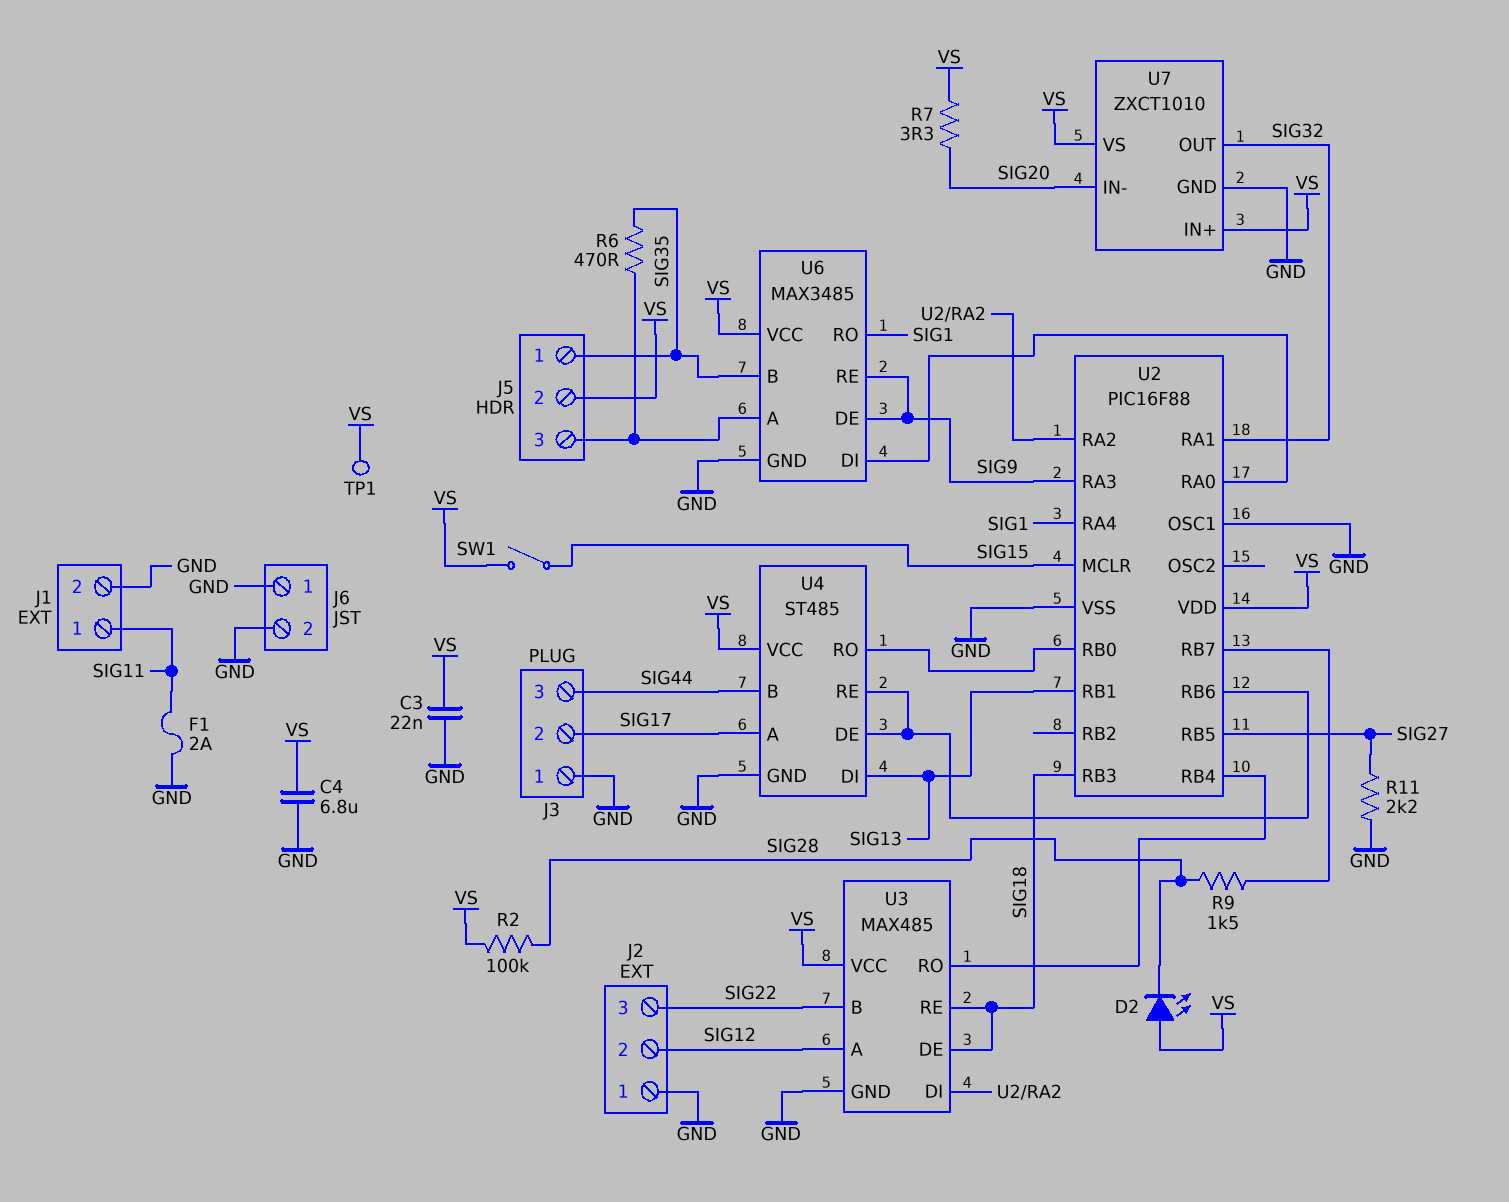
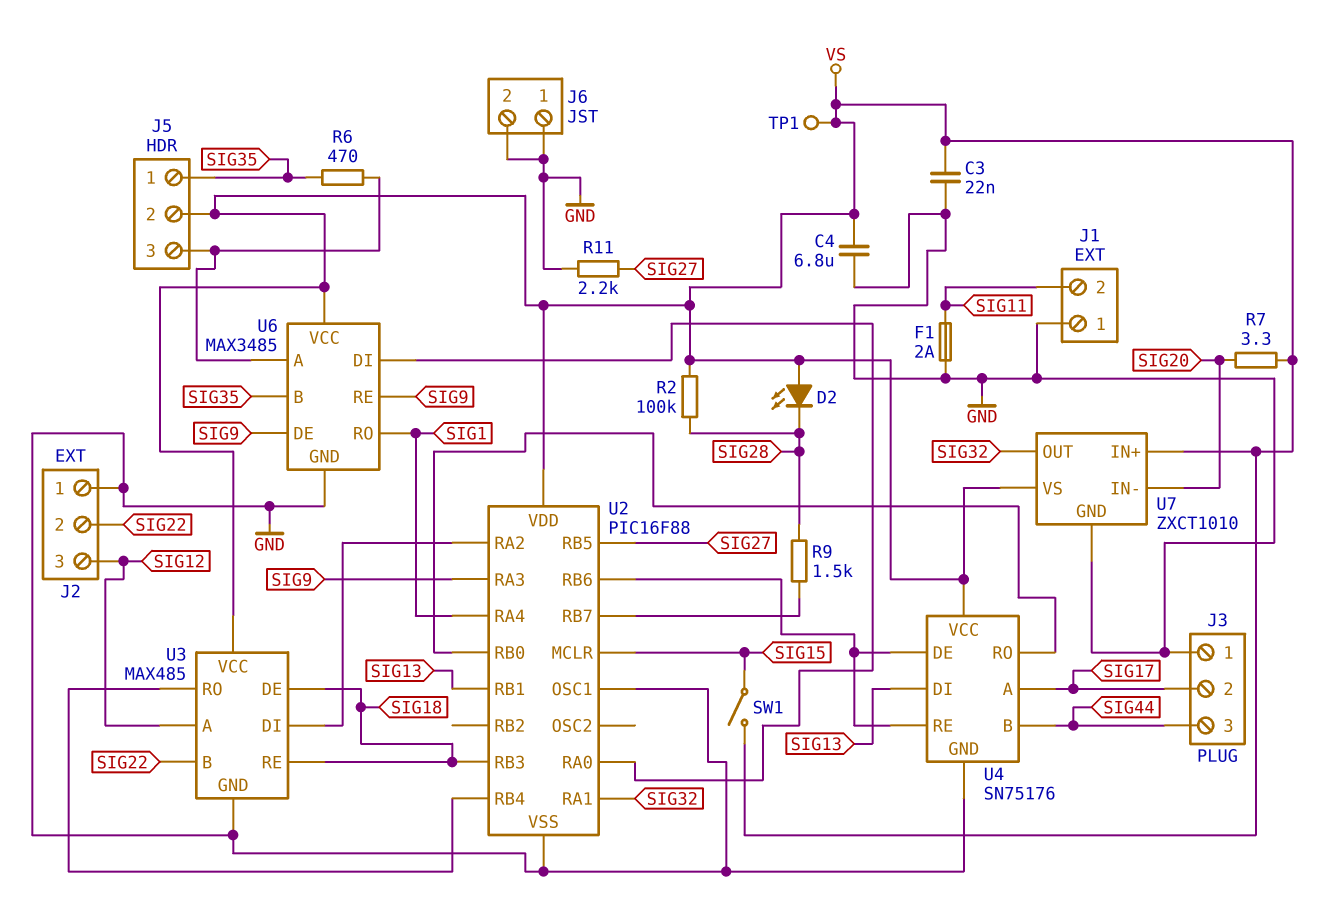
J1 pin 1: SIG11 -> GND
J1 pin 2: GND -> SIG11
J2 pin 2: SIG12 -> SIG22
J2 pin 3: SIG22 -> SIG12
U4: ST485 -> SN75176

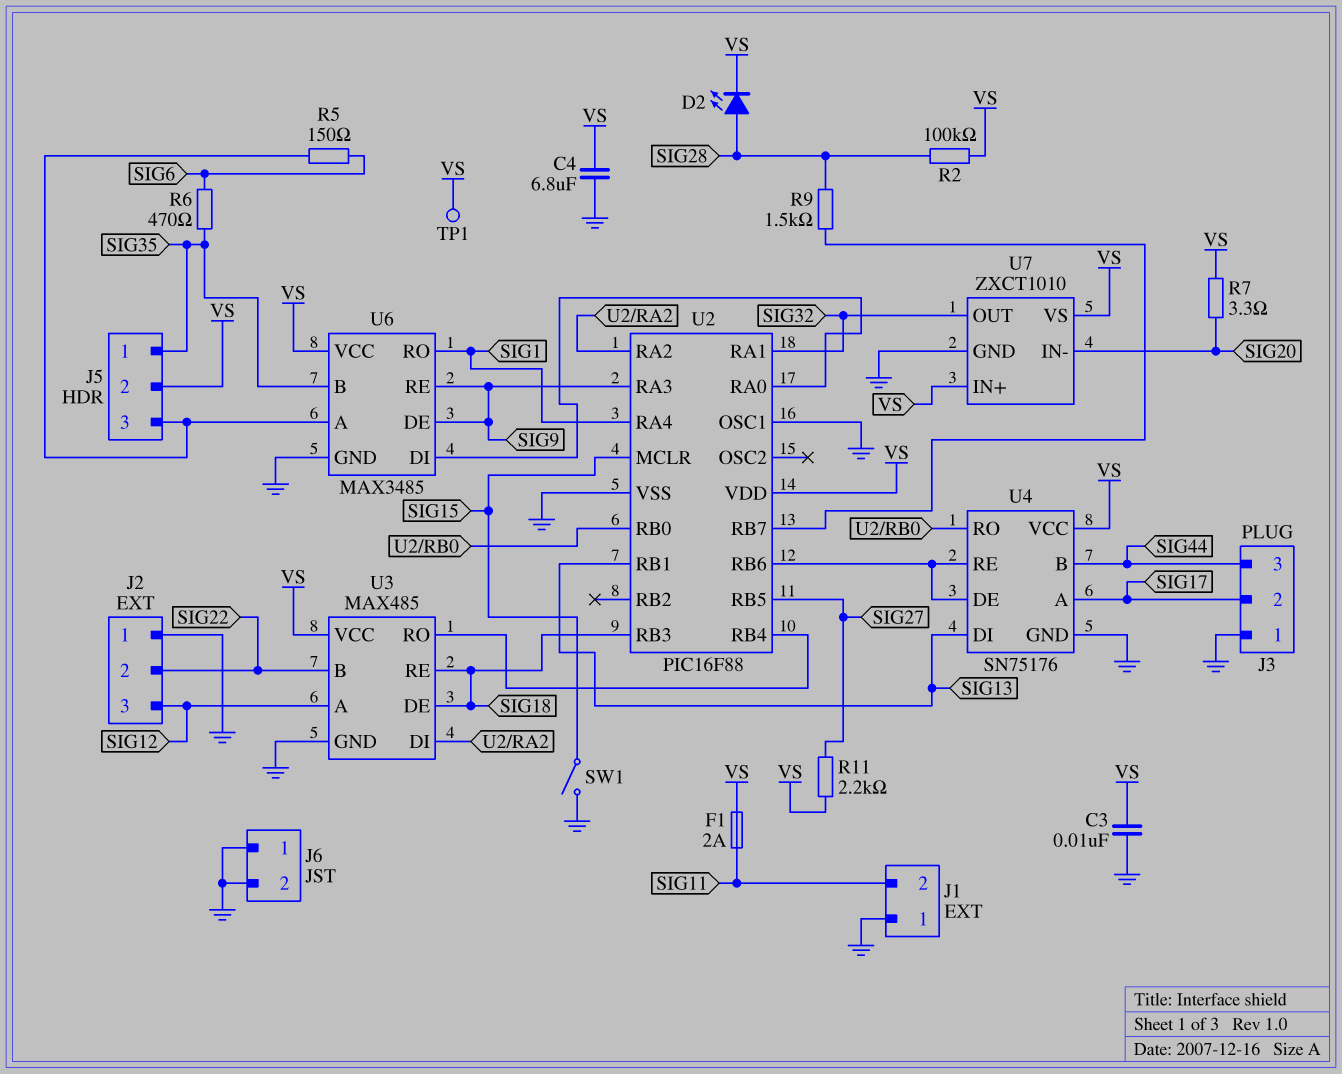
C3: 22nF (GND, VS) -> 10nF (GND, VS)
D2: LED (A VS, K SIG28) -> LED (A SIG28, K VS)
F1: 2A (GND, SIG11) -> 2A (SIG11, VS)
R5: none -> 150 (J5/3, SIG6)
R6: 470 (J5/3, SIG35) -> 470 (SIG6, SIG35)
R11: 2.2k (GND, SIG27) -> 2.2k (SIG27, VS)
SW1: switch (SIG15, VS) -> switch (GND, SIG15)

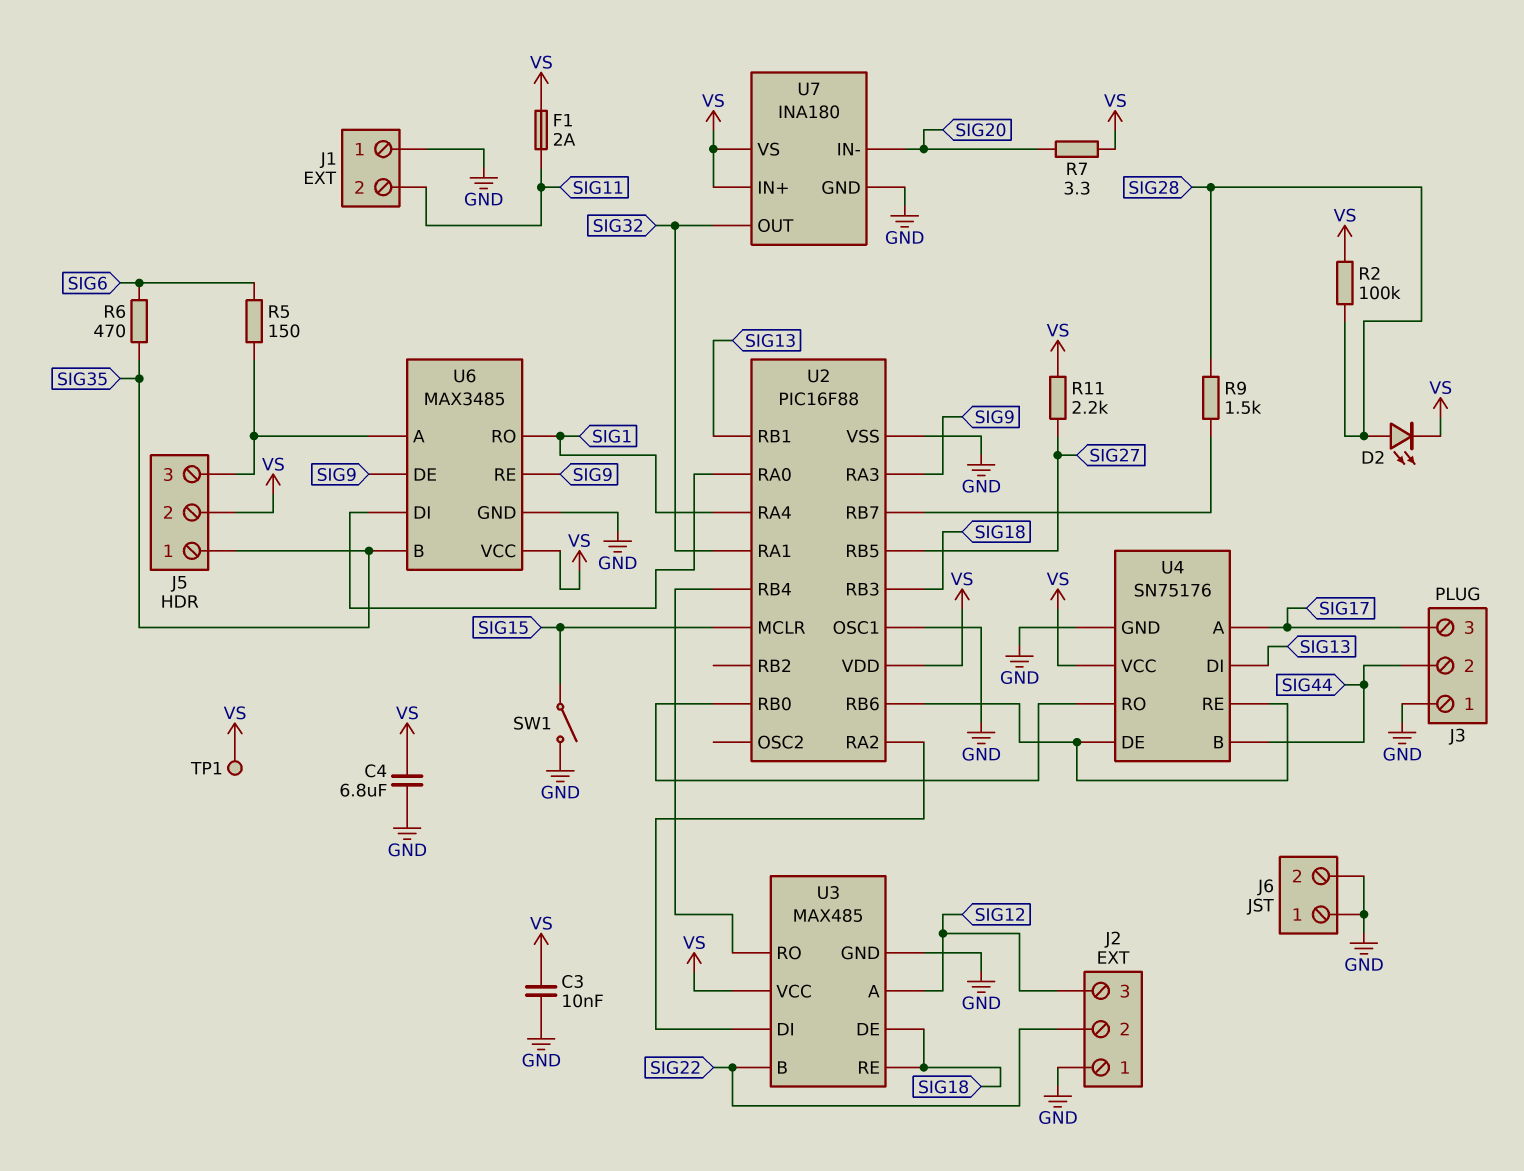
J3 pin 2: SIG17 -> SIG44
J3 pin 3: SIG44 -> SIG17
U7: ZXCT1010 -> INA180

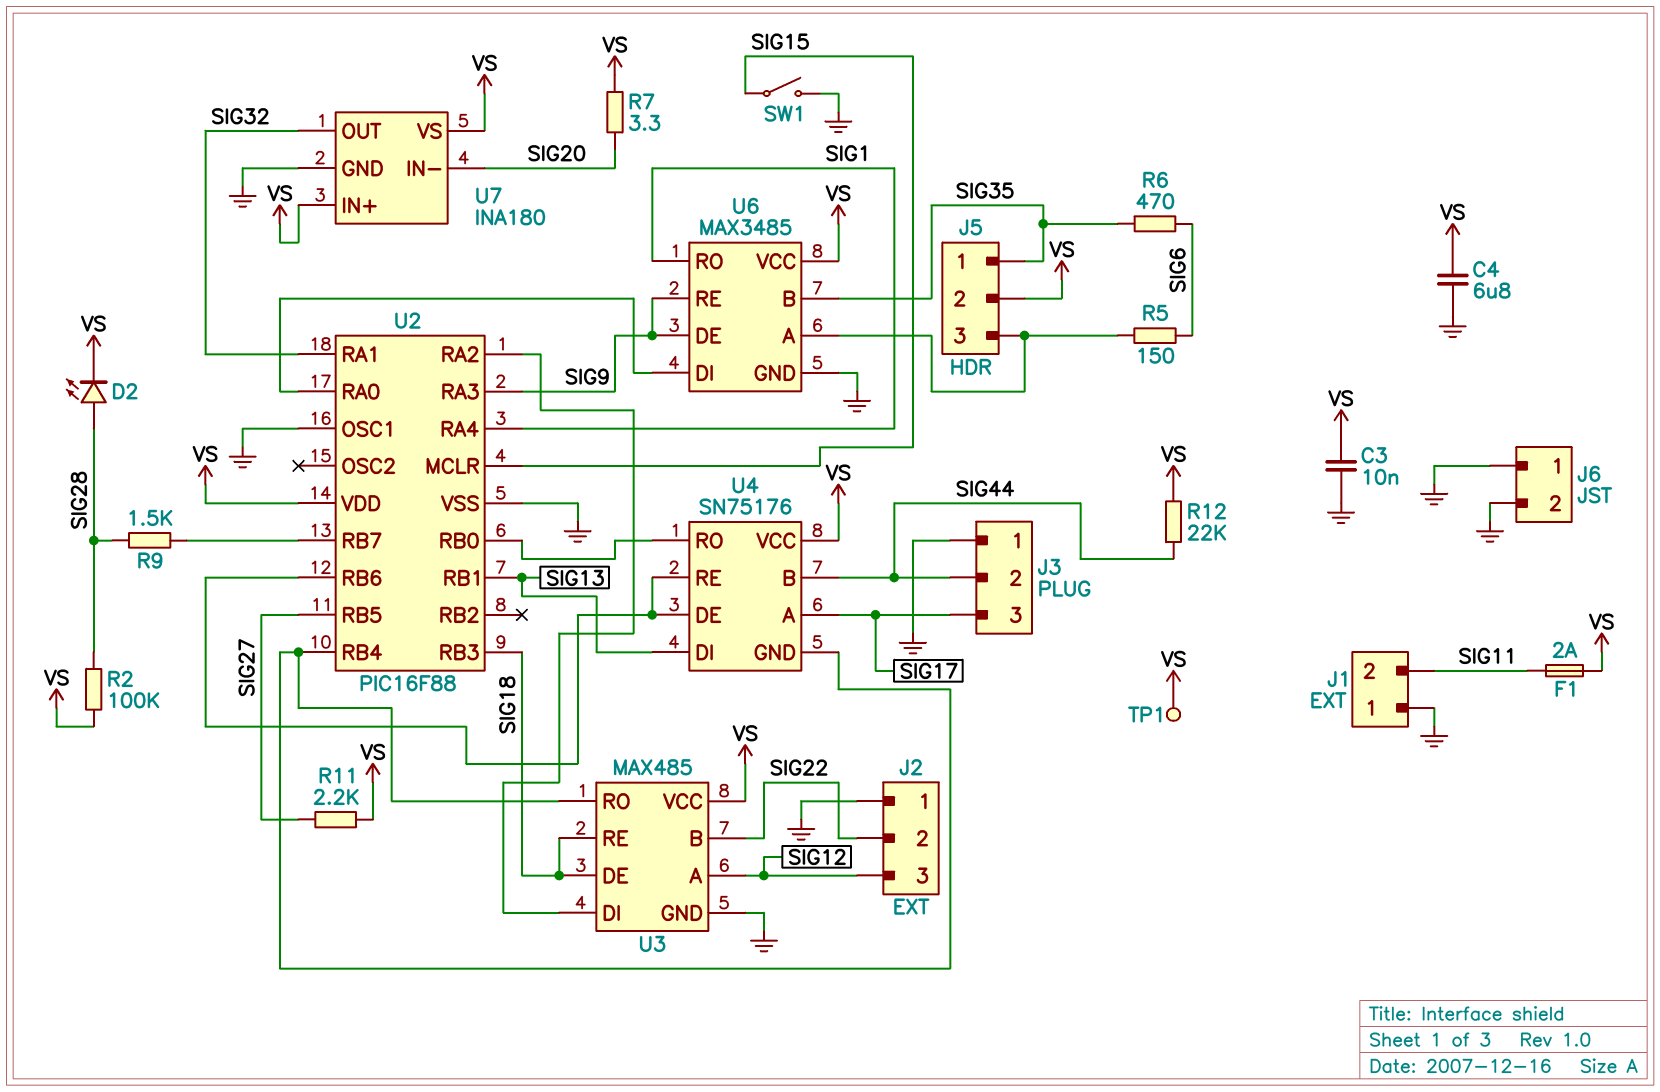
R12: none -> 22k (SIG44, VS)
U4 pin GND: GND -> U2/RB4

